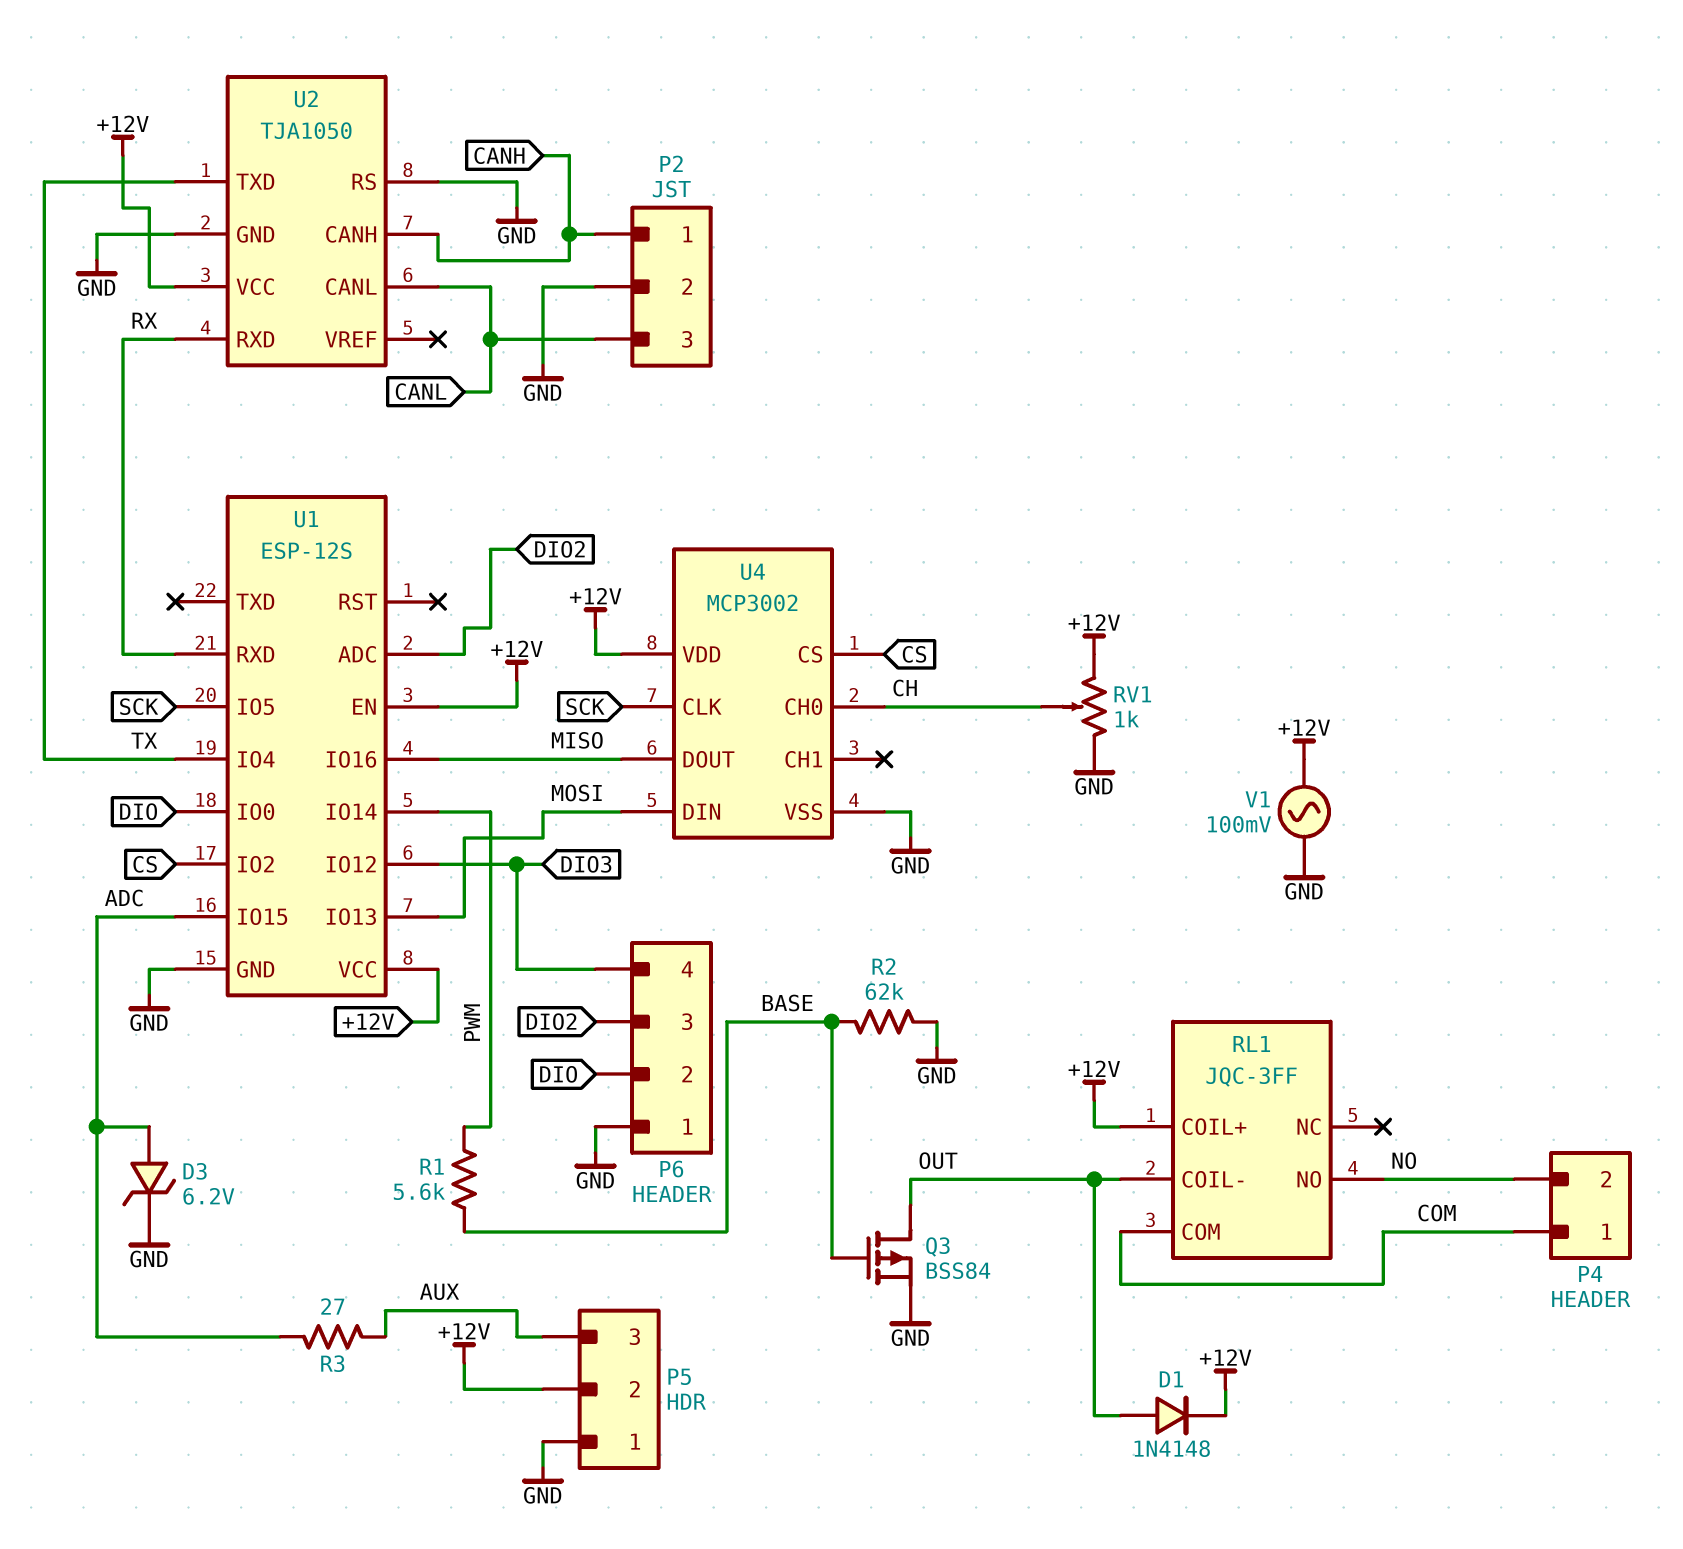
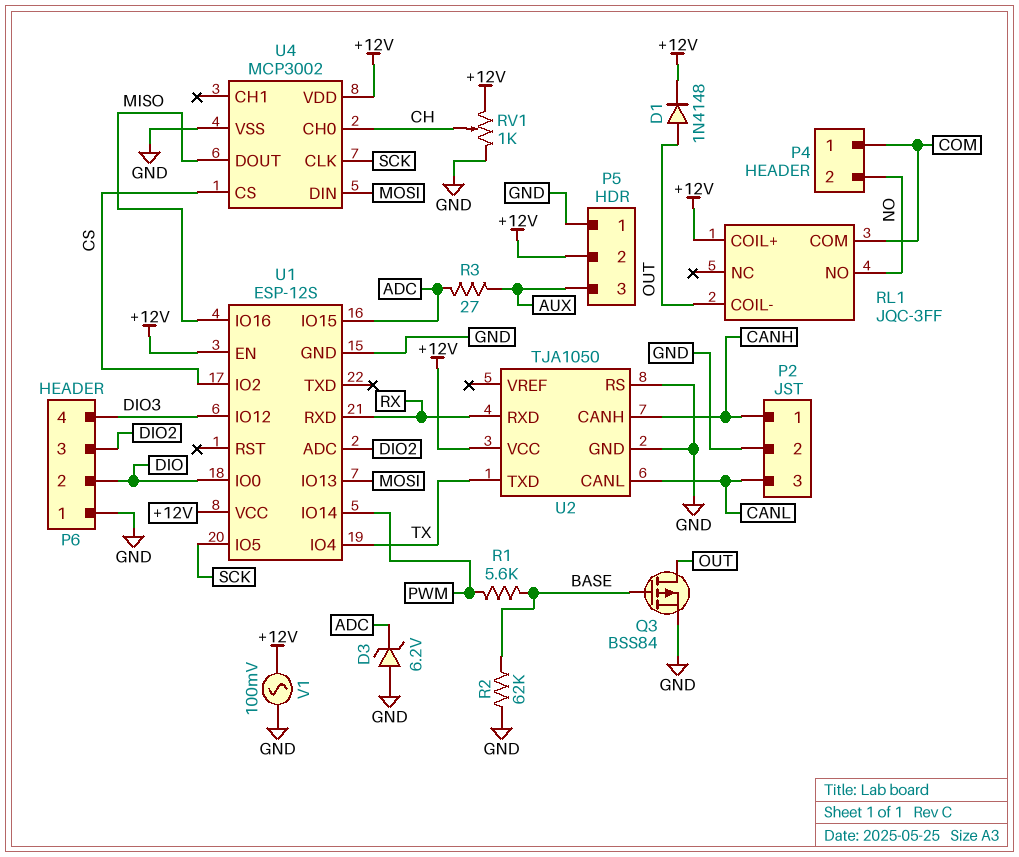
D3: zener 6.2V (A ADC, K GND) -> zener 6.2V (A GND, K ADC)

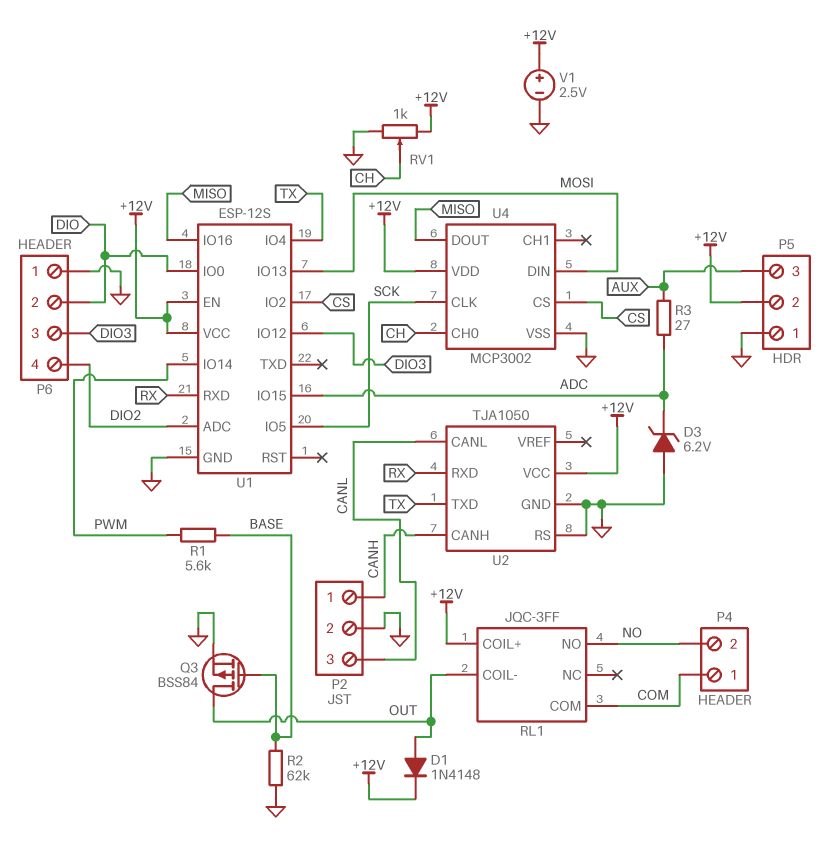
P6 pin 3: DIO2 -> DIO3
P6 pin 4: DIO3 -> DIO2
V1: AC 100mV (+12V, GND) -> 2.5V (plus +12V, minus GND)

